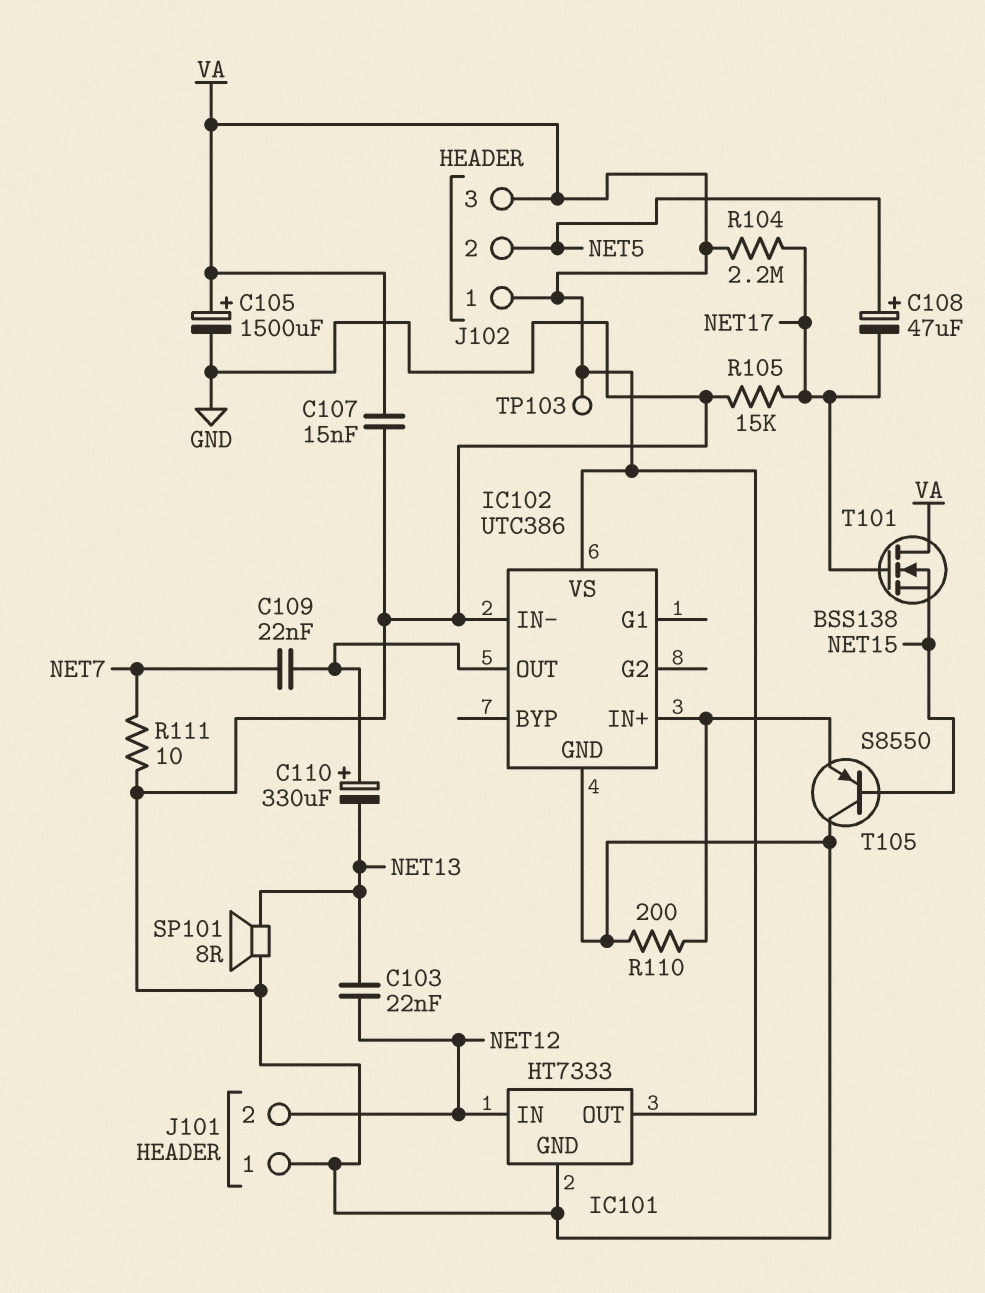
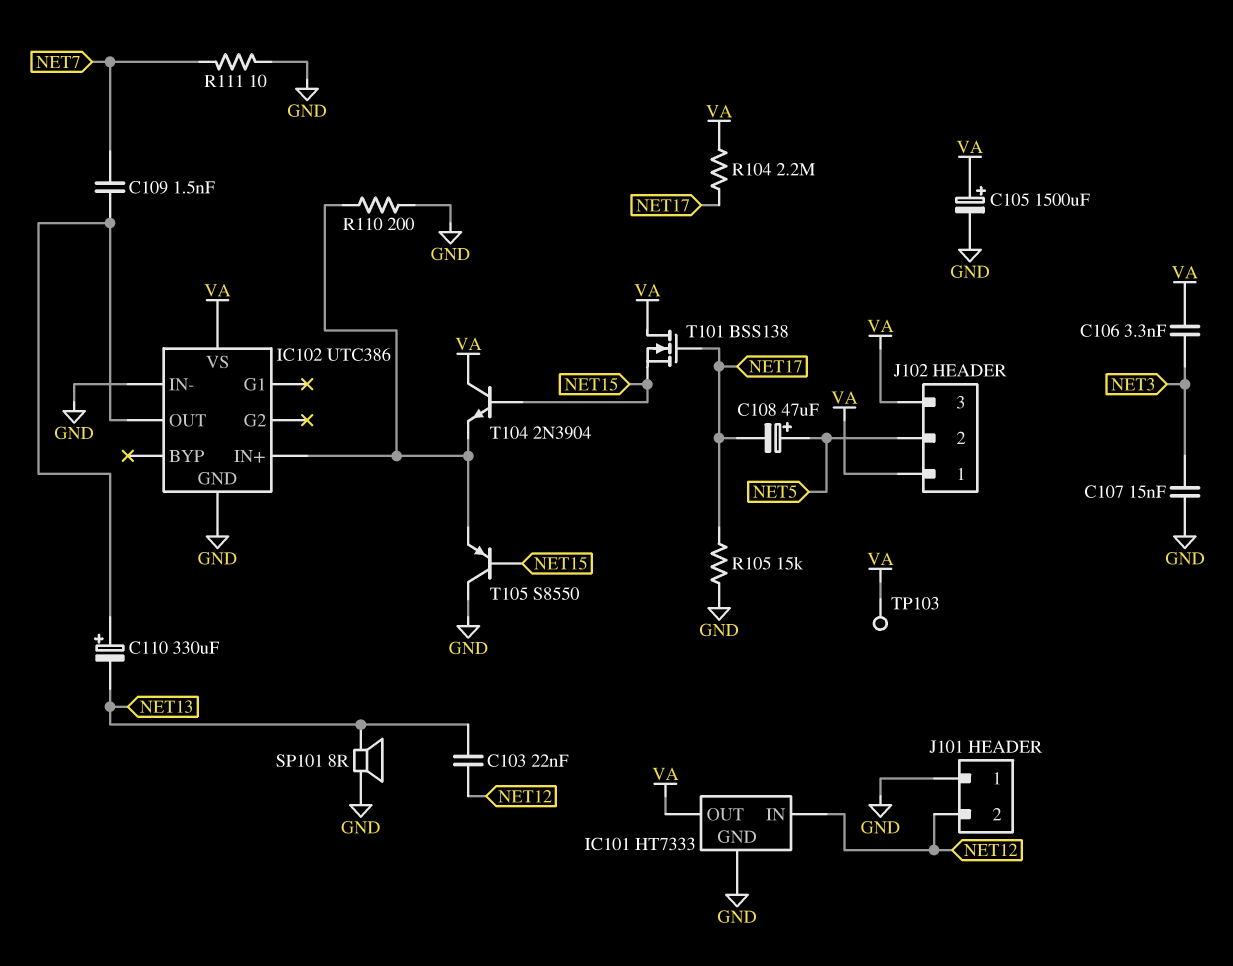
C106: none -> 3.3nF (NET3, VA)
C107: 15nF (GND, VA) -> 15nF (GND, NET3)
C109: 22nF (IC102/OUT, NET7) -> 1.5nF (IC102/OUT, NET7)
T104: none -> NPN 2N3904 (B NET15, C VA, E IC102/IN+)

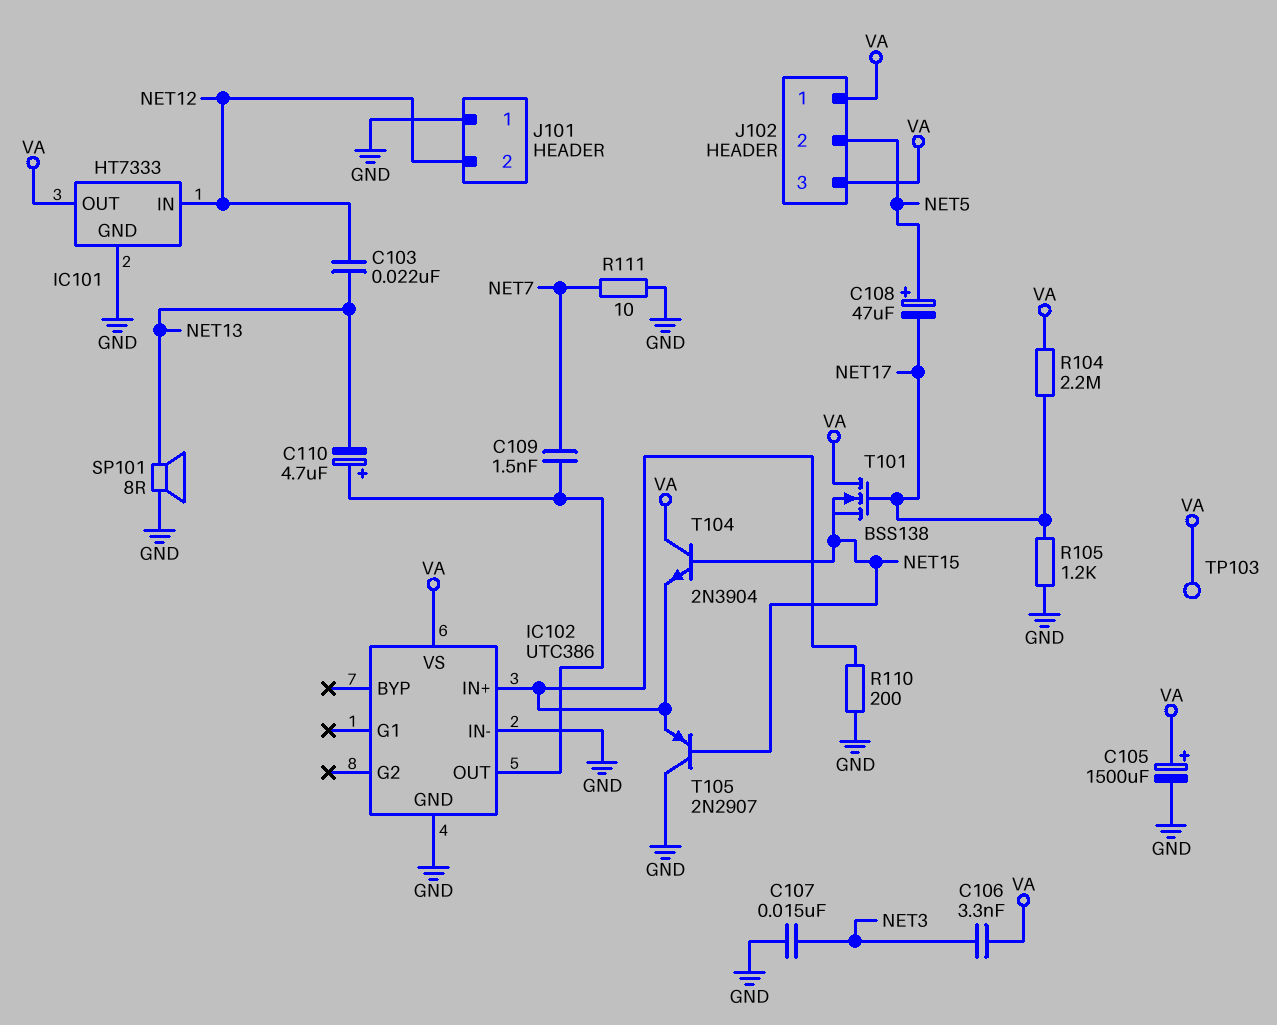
C110: 330uF (plus IC102/OUT, minus NET13) -> 4.7uF (plus IC102/OUT, minus NET13)
R105: 15k (GND, NET17) -> 1.2k (GND, NET17)
T105: PNP S8550 (B NET15, C GND, E IC102/IN+) -> PNP 2N2907 (B NET15, C GND, E IC102/IN+)

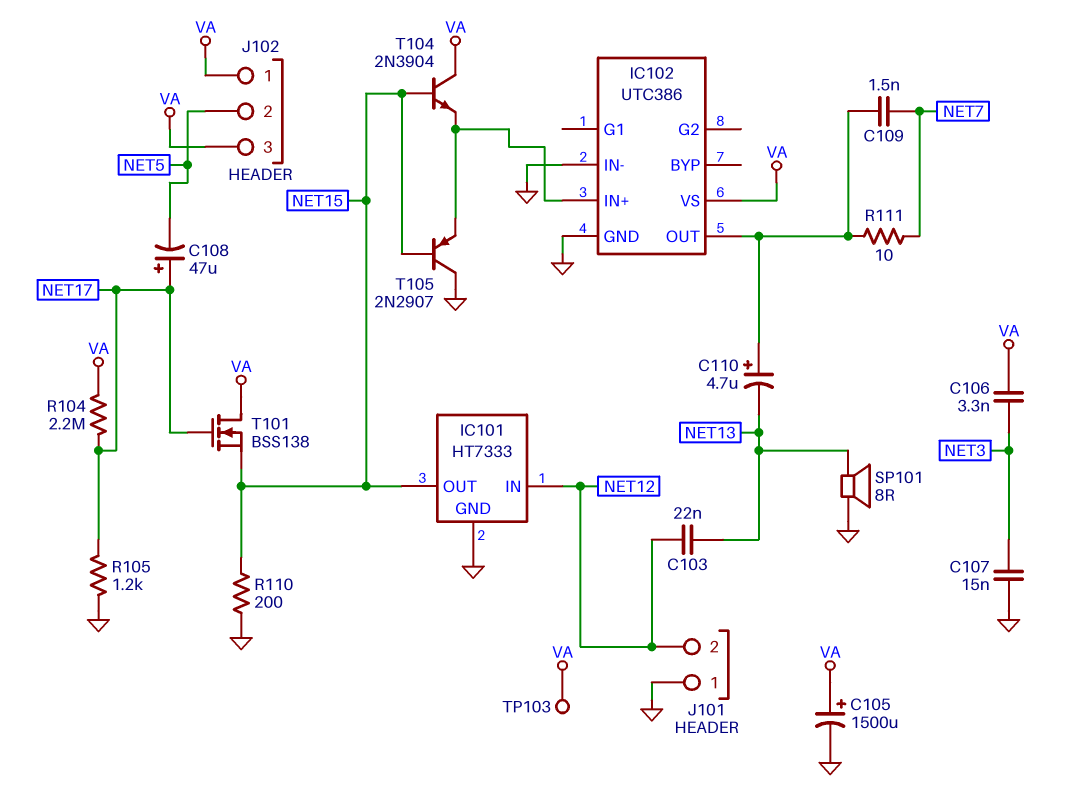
C108: 47uF (plus NET5, minus NET17) -> 47uF (plus NET17, minus NET5)
IC101 pin OUT: VA -> NET15
R110: 200 (GND, IC102/IN+) -> 200 (GND, NET15)
R111: 10 (GND, NET7) -> 10 (IC102/OUT, NET7)

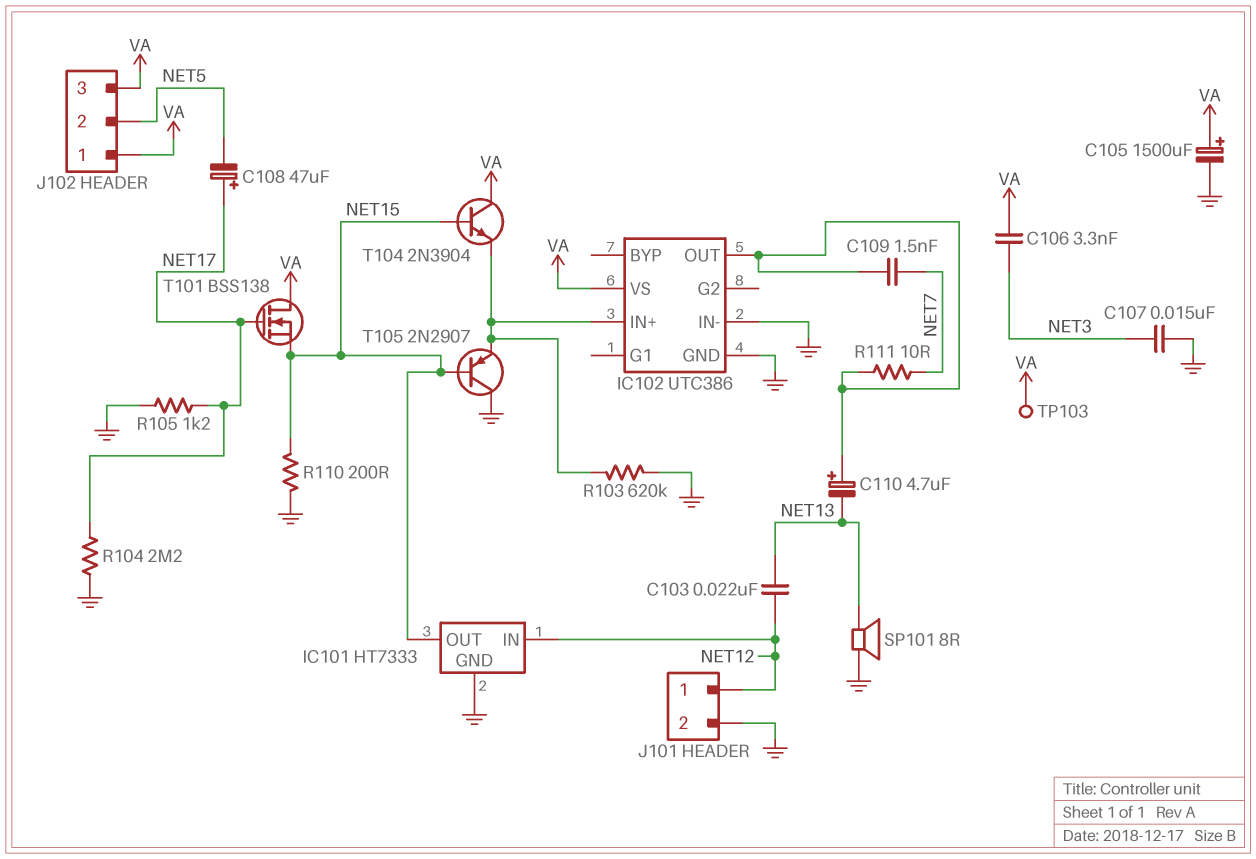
J101 pin 1: GND -> NET12
J101 pin 2: NET12 -> GND
R103: none -> 620k (GND, IC102/IN+)
R104: 2.2M (NET17, VA) -> 2.2M (GND, NET17)

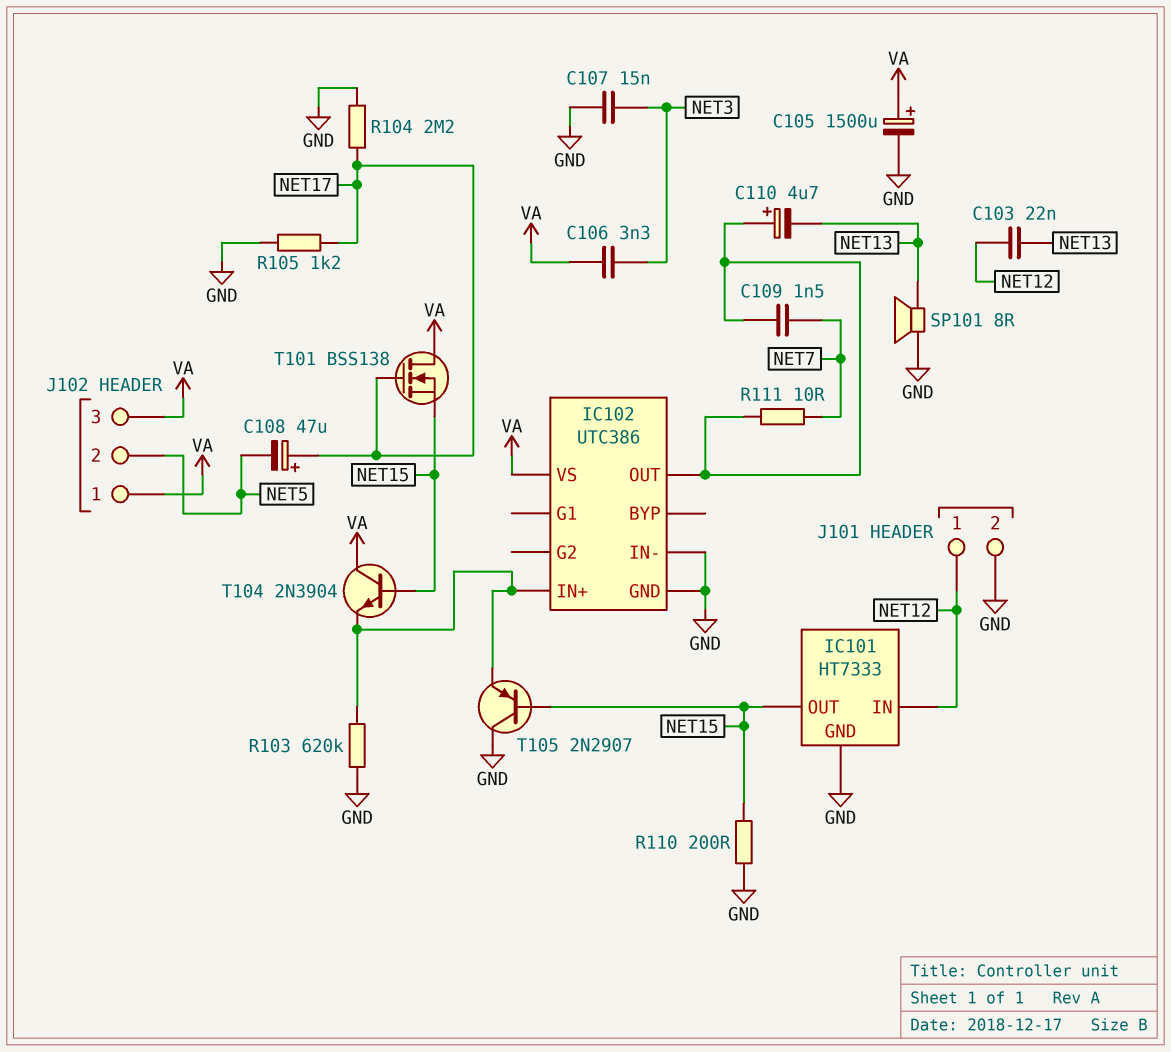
TP103: test point (VA) -> none

